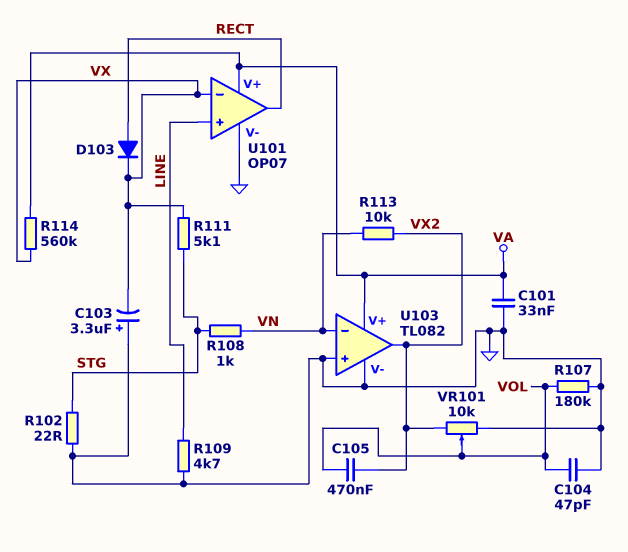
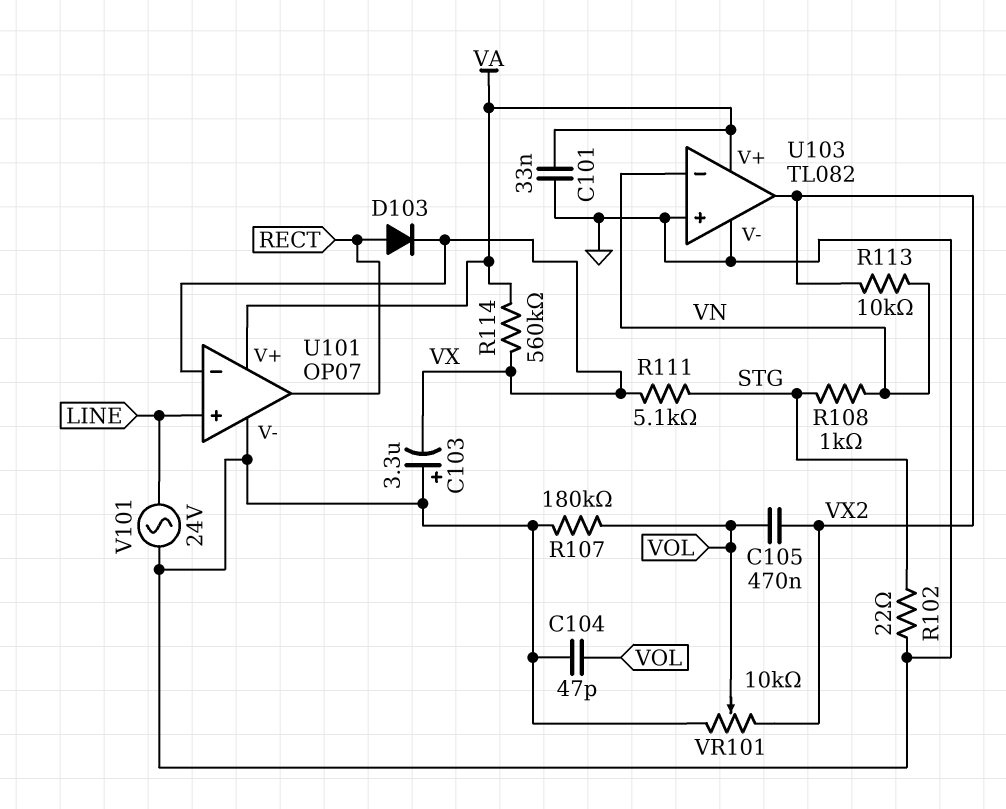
R109: 4.7k (GND, LINE) -> none
V101: none -> AC 24V (GND, LINE)

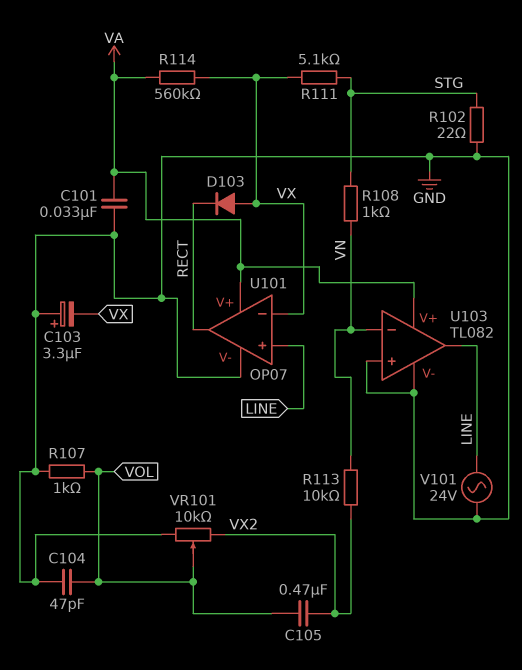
D103: diode (A RECT, K VX) -> diode (A VX, K RECT)
R107: 180k (GND, VOL) -> 1k (GND, VOL)
U103 pin out: VX2 -> LINE

